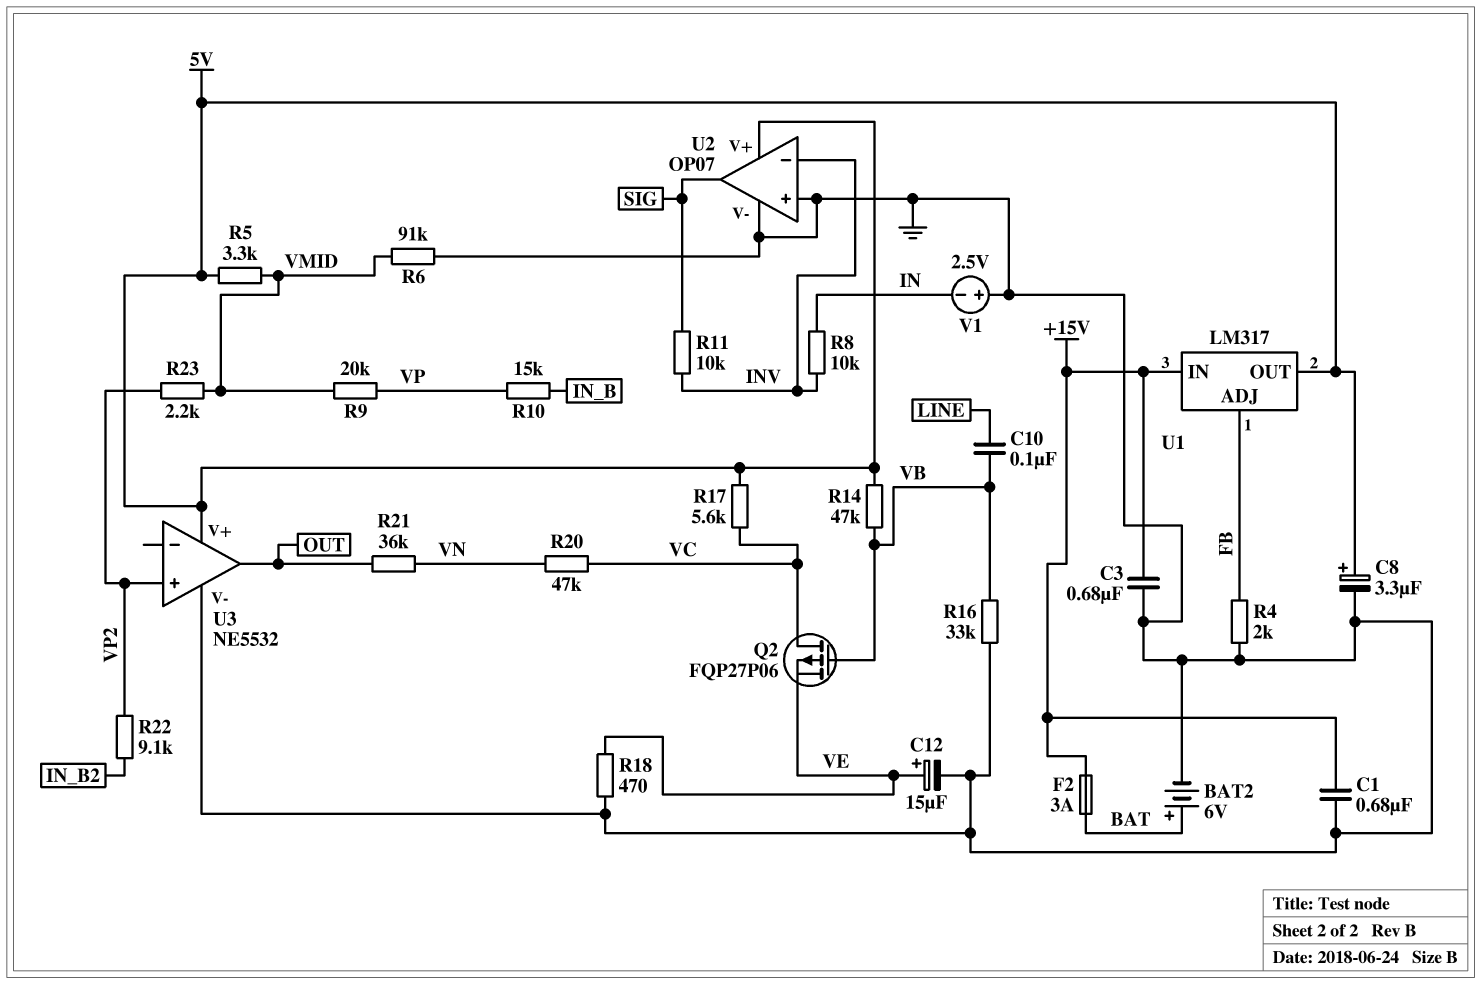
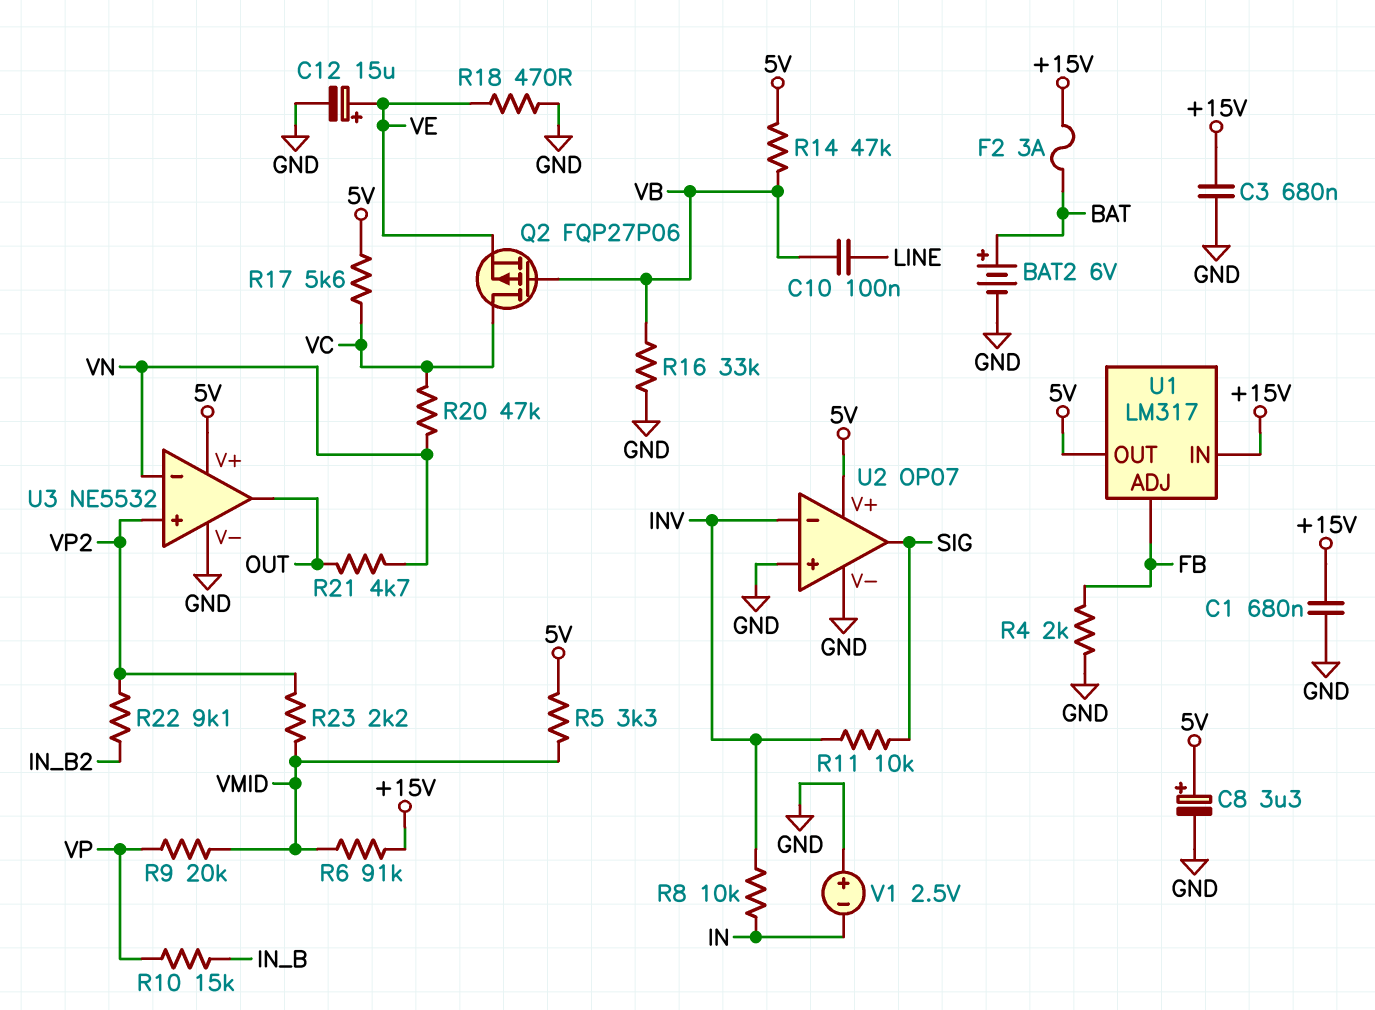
R6: 91k (GND, VMID) -> 91k (+15V, VMID)
R21: 36k (OUT, VN) -> 4.7k (OUT, VN)
U3 pin in-: none -> VN

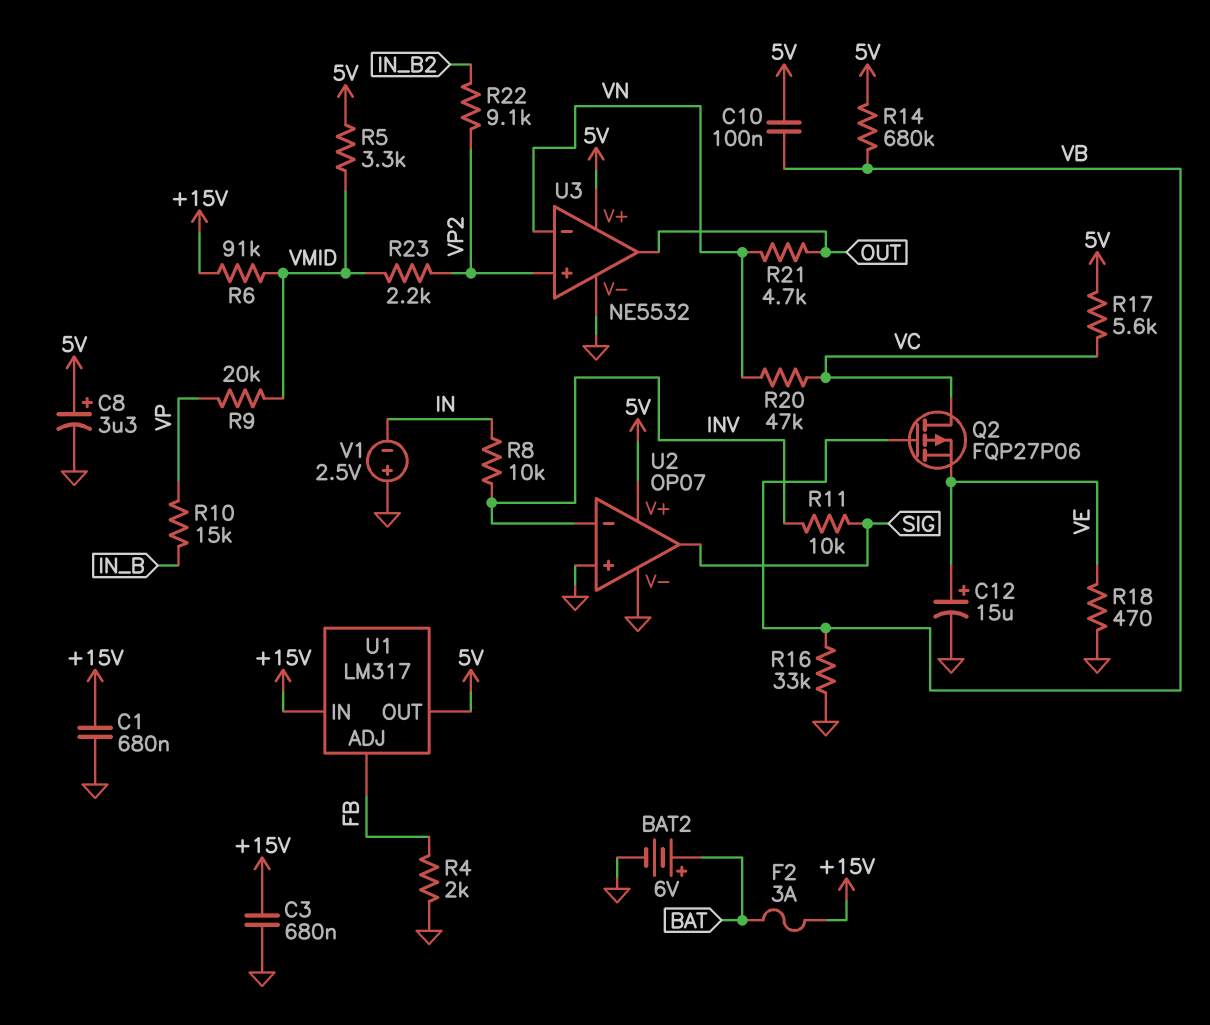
C10: 100nF (LINE, VB) -> 100nF (5V, VB)
R14: 47k (5V, VB) -> 680k (5V, VB)

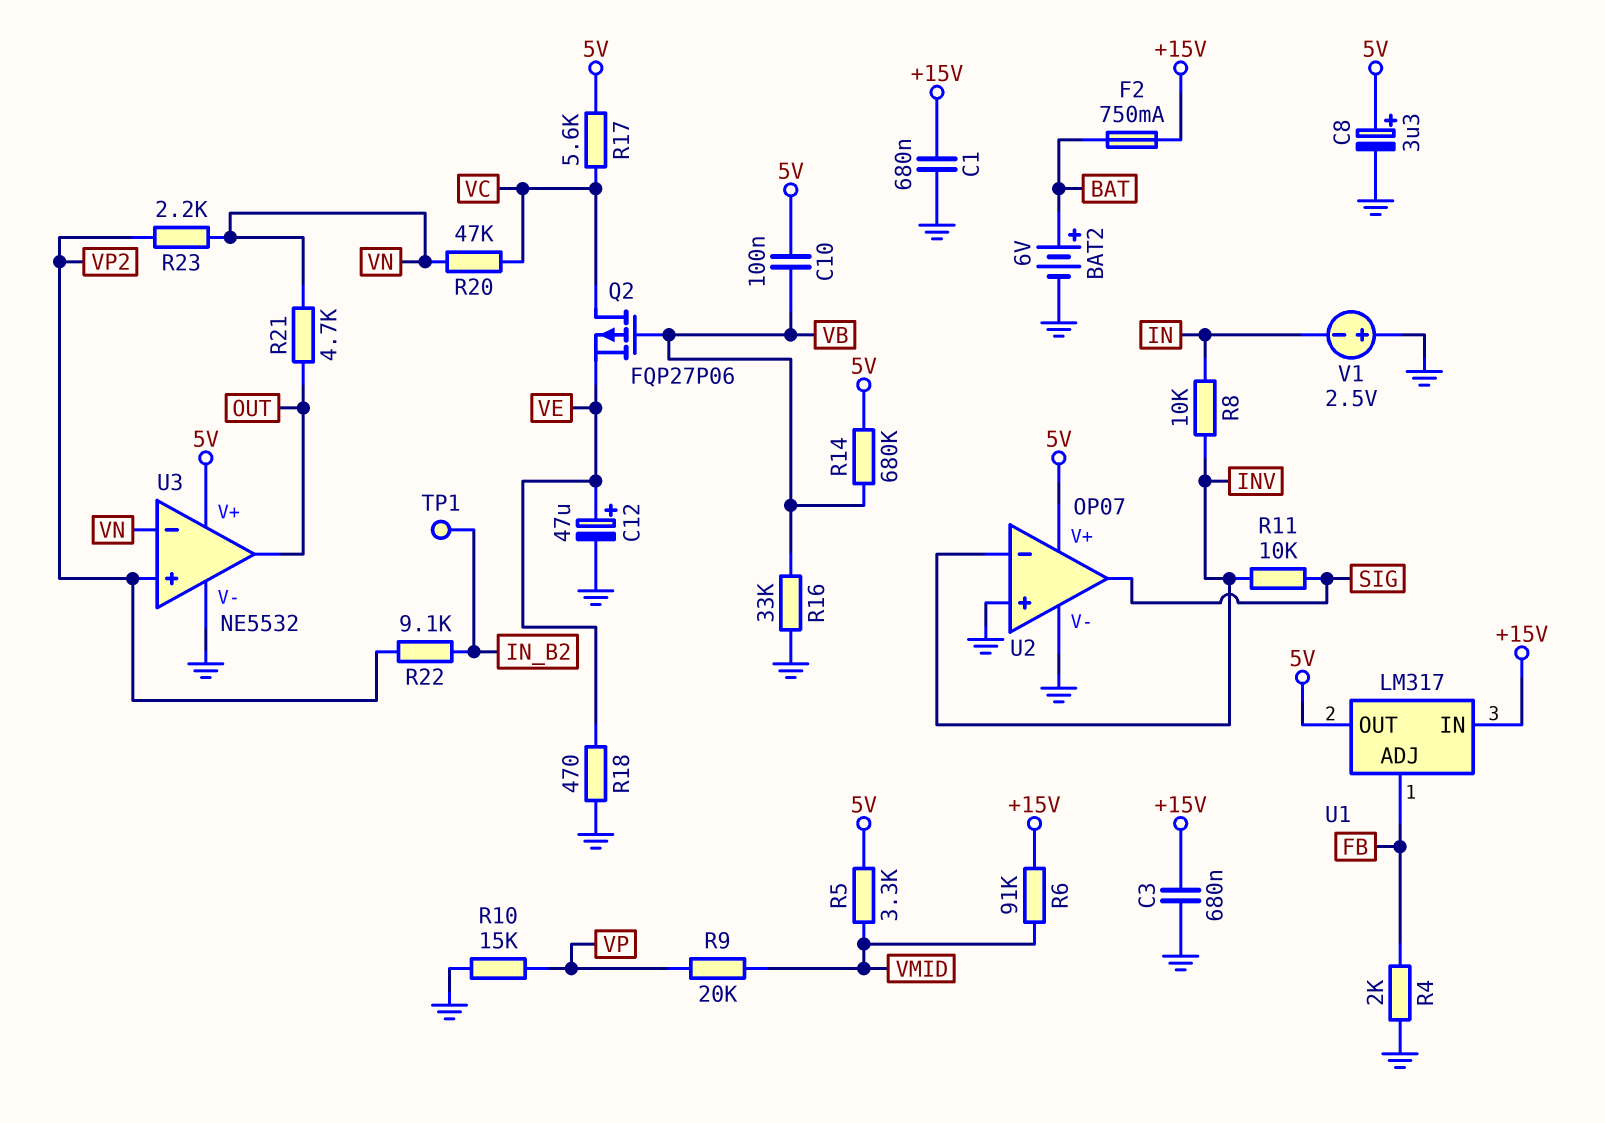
C12: 15uF (plus VE, minus GND) -> 47uF (plus VE, minus GND)
F2: 3A (+15V, BAT) -> 750mA (+15V, BAT)
R10: 15k (IN_B, VP) -> 15k (GND, VP)
R23: 2.2k (VMID, VP2) -> 2.2k (VN, VP2)
TP1: none -> test point (IN_B2)

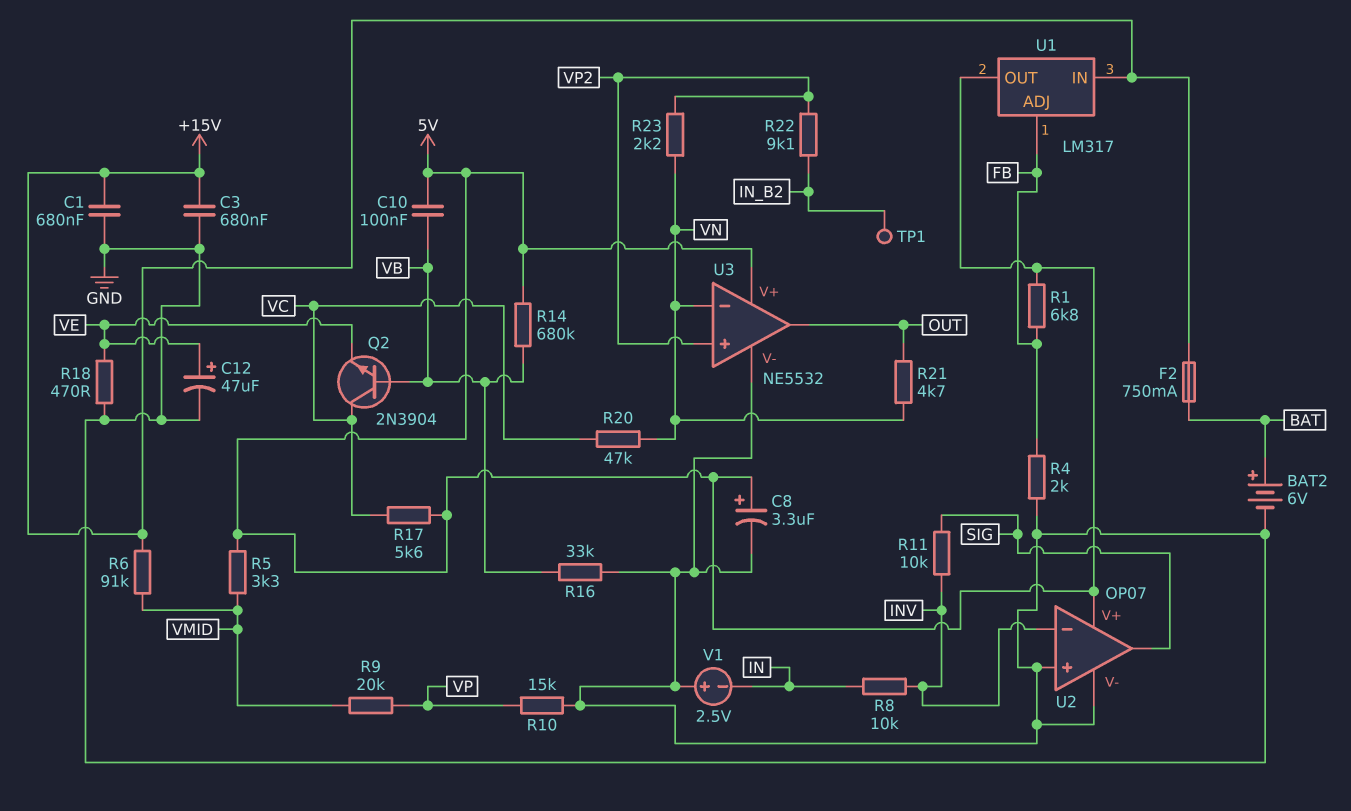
Q2: PMOS FQP27P06 (G VB, D VC, S VE) -> NPN 2N3904 (B VB, C VC, E VE)
R1: none -> 6.8k (5V, FB)

